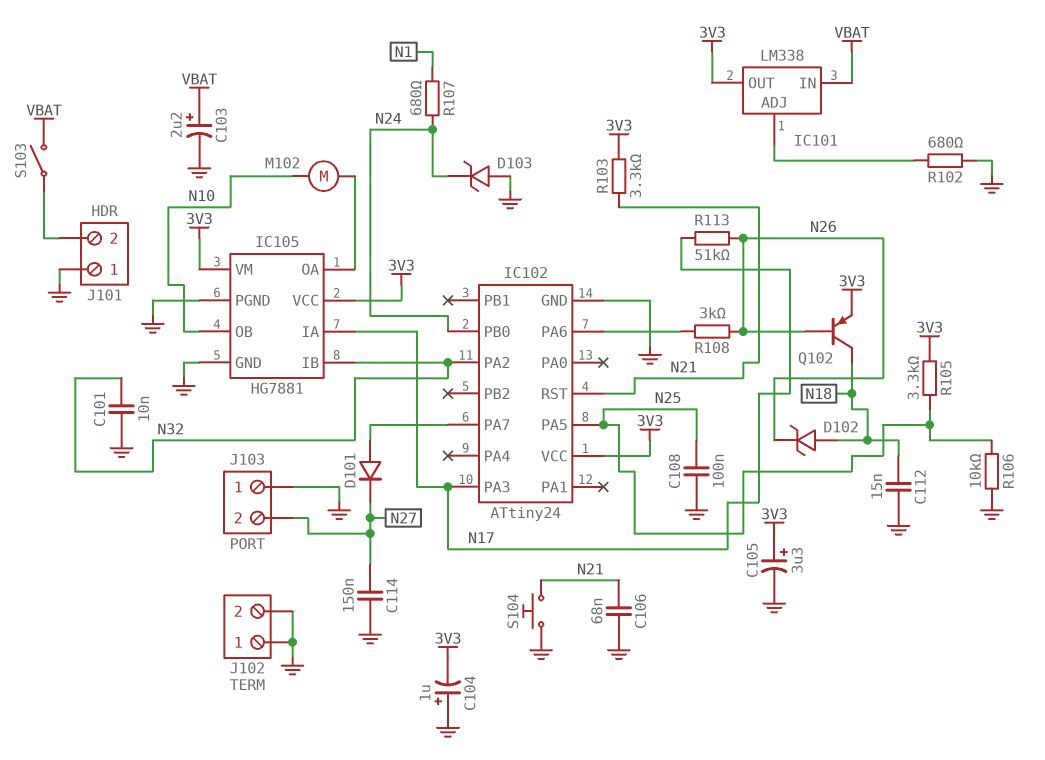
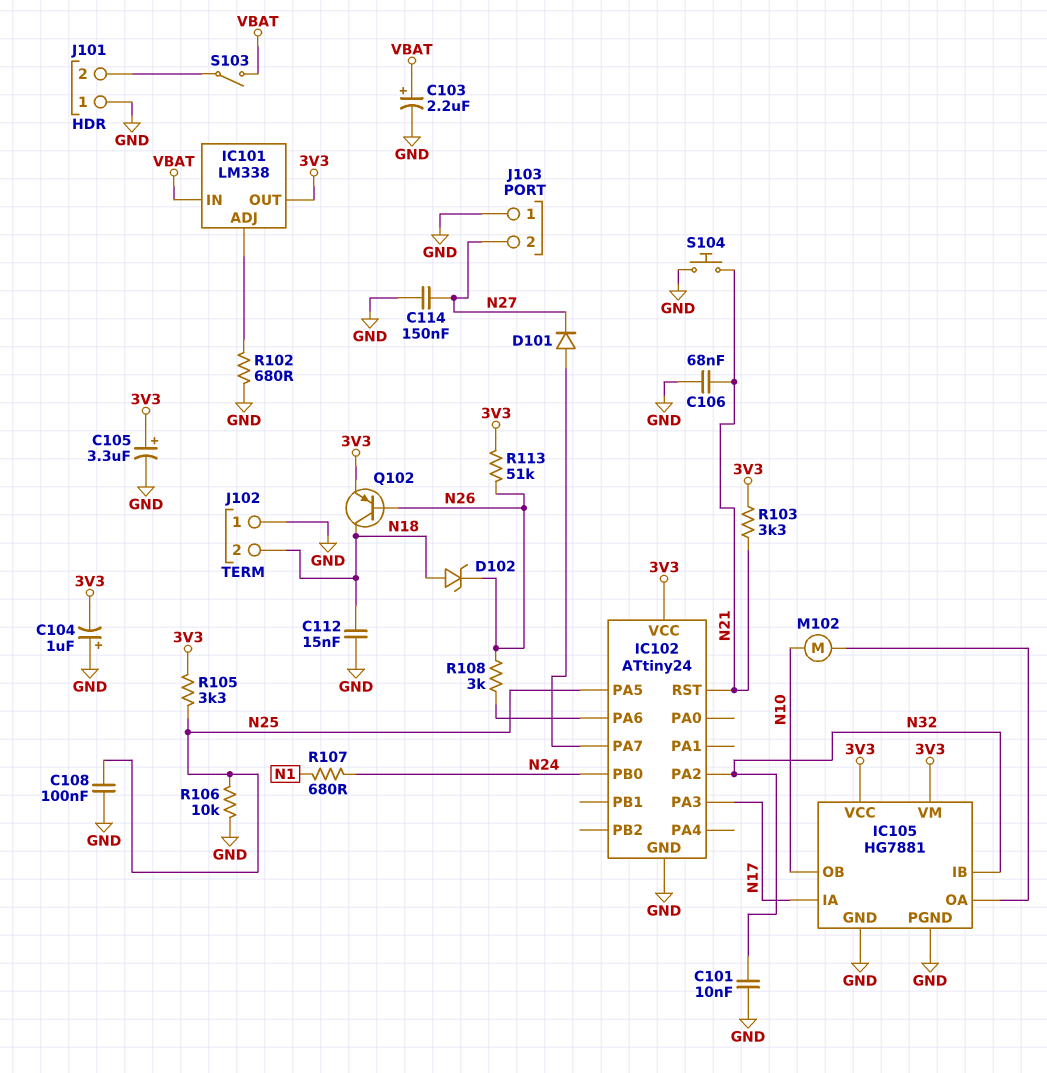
D103: zener (A GND, K N24) -> none
J102 pin 2: GND -> N18
R113: 51k (N17, N26) -> 51k (3V3, N26)

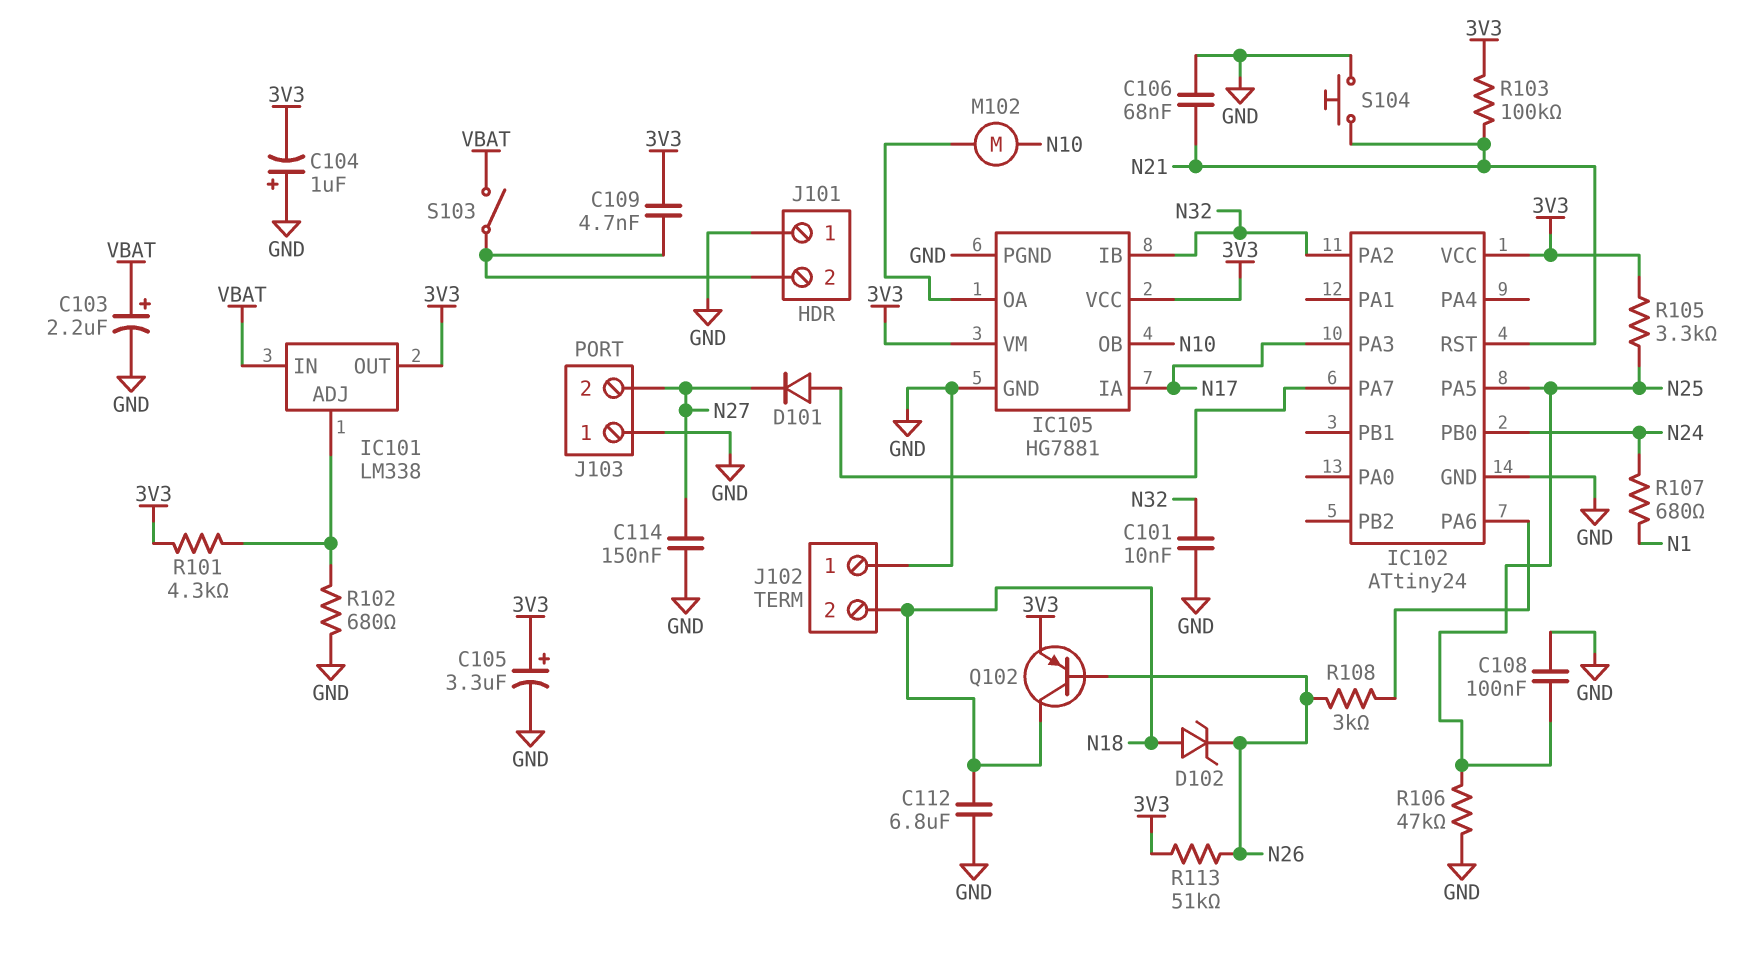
C109: none -> 4.7nF (3V3, J101/2)
C112: 15nF (GND, N18) -> 6.8uF (GND, N18)
R101: none -> 4.3k (3V3, IC101/ADJ)
R103: 3.3k (3V3, N21) -> 100k (3V3, N21)
R106: 10k (GND, N25) -> 47k (GND, N25)

